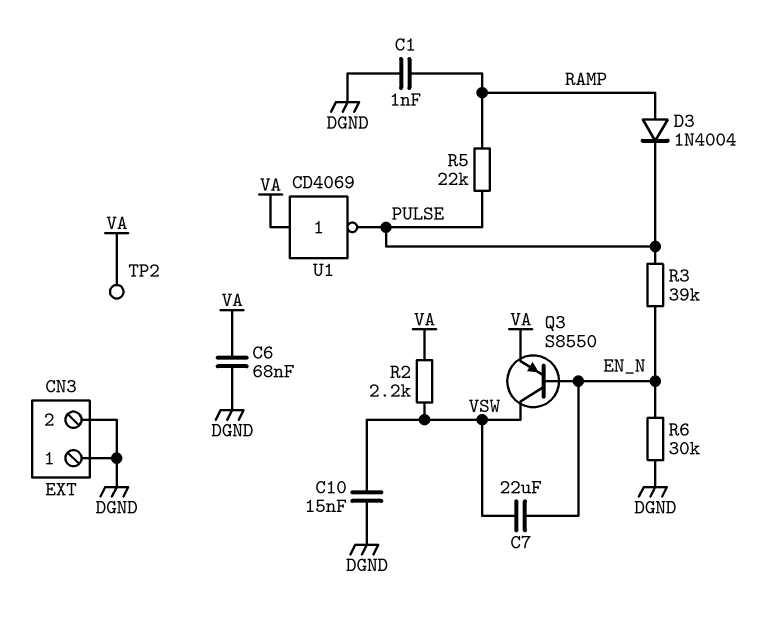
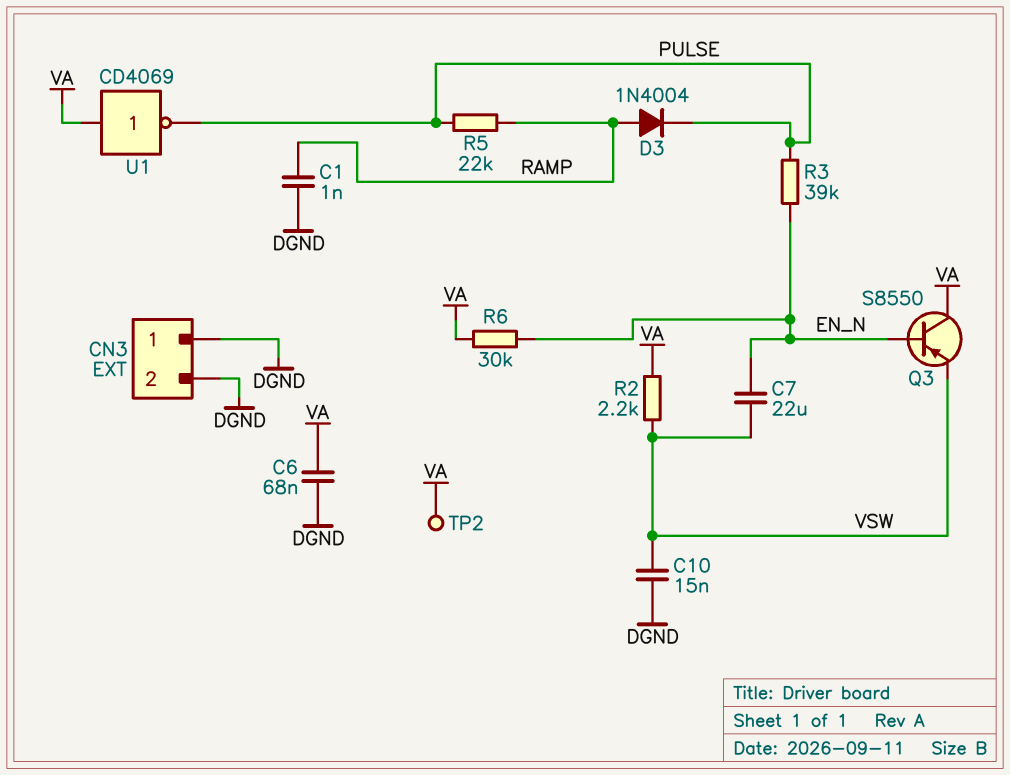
Q3: PNP S8550 (B EN_N, C VSW, E VA) -> PNP S8550 (B EN_N, C VA, E VSW)
R6: 30k (DGND, EN_N) -> 30k (EN_N, VA)

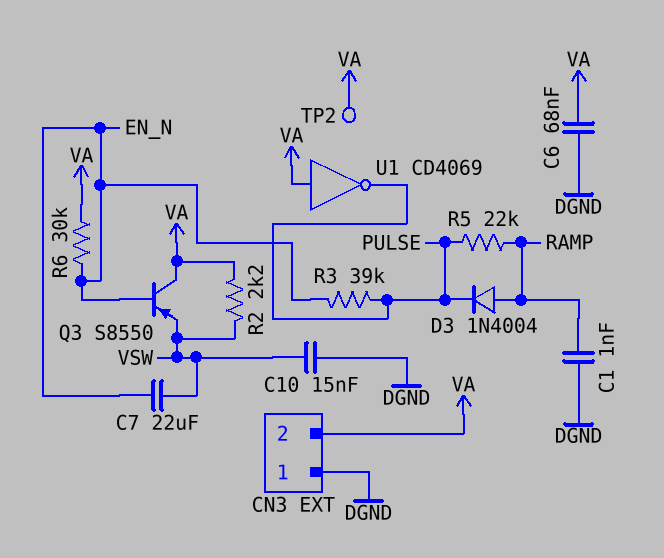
CN3 pin 2: DGND -> VA

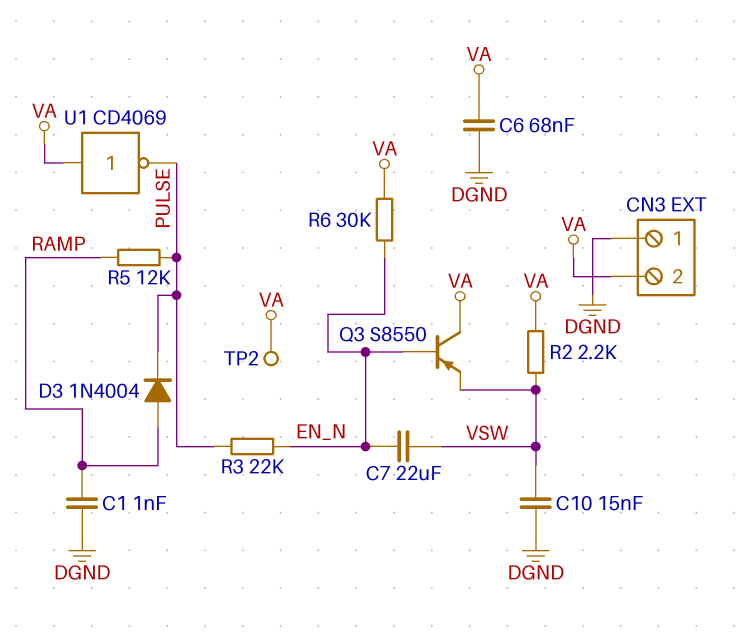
R3: 39k (EN_N, PULSE) -> 22k (EN_N, PULSE)
R5: 22k (PULSE, RAMP) -> 12k (PULSE, RAMP)

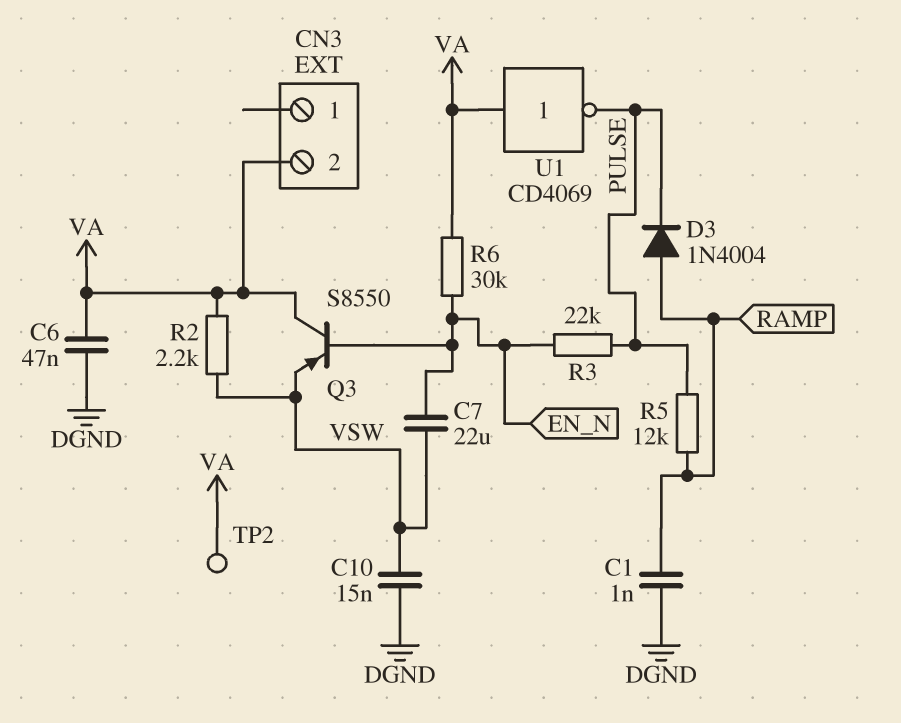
C6: 68nF (DGND, VA) -> 47nF (DGND, VA)
CN3 pin 1: DGND -> none

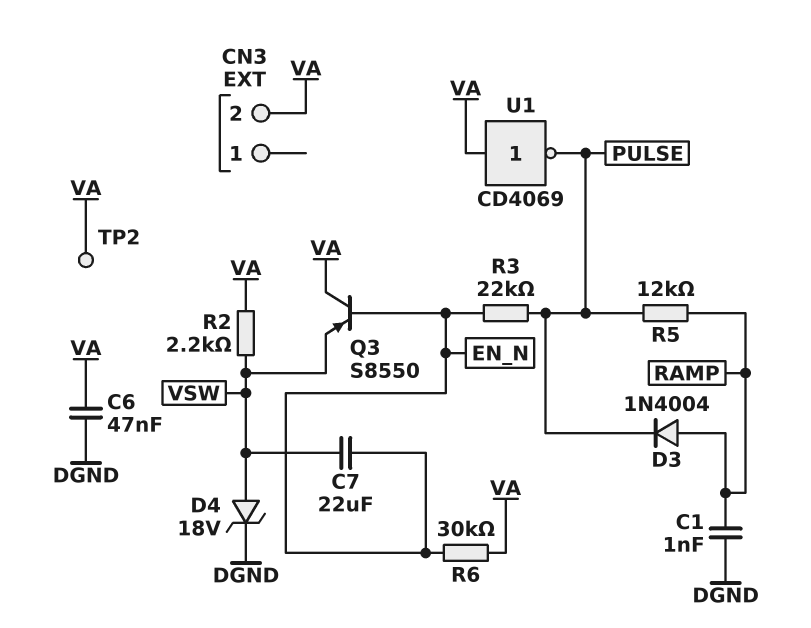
C10: 15nF (DGND, VSW) -> none
D4: none -> zener 18V (A VSW, K DGND)

